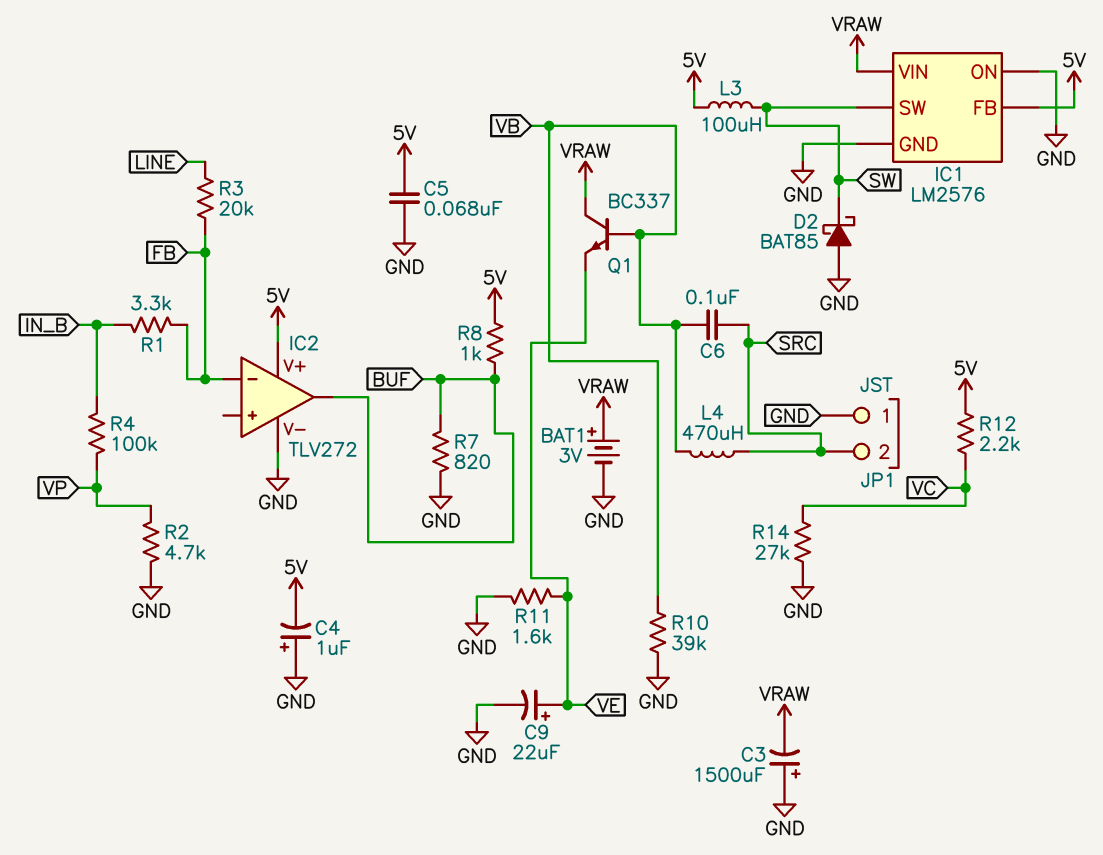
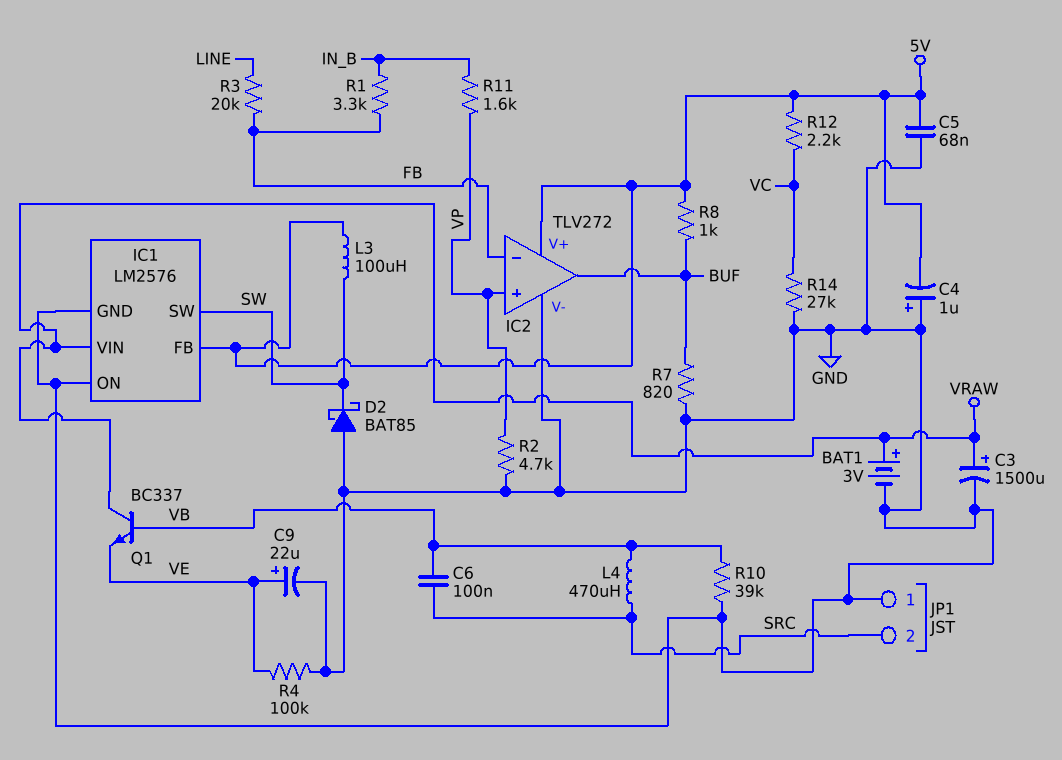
C3: 1500uF (plus GND, minus VRAW) -> 1500uF (plus VRAW, minus GND)
IC2 pin in+: none -> VP
R4: 100k (IN_B, VP) -> 100k (GND, VE)
R11: 1.6k (GND, VE) -> 1.6k (IN_B, VP)

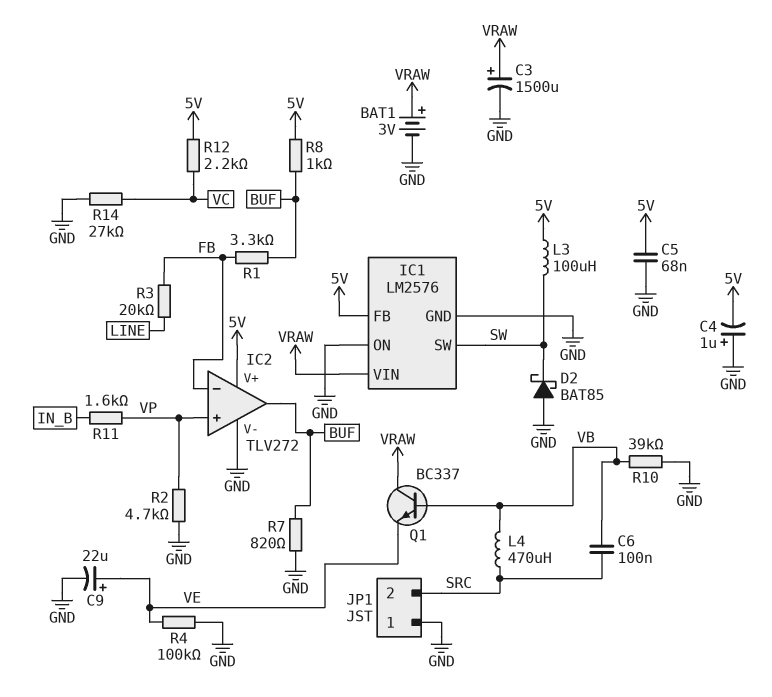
R1: 3.3k (FB, IN_B) -> 3.3k (BUF, FB)

